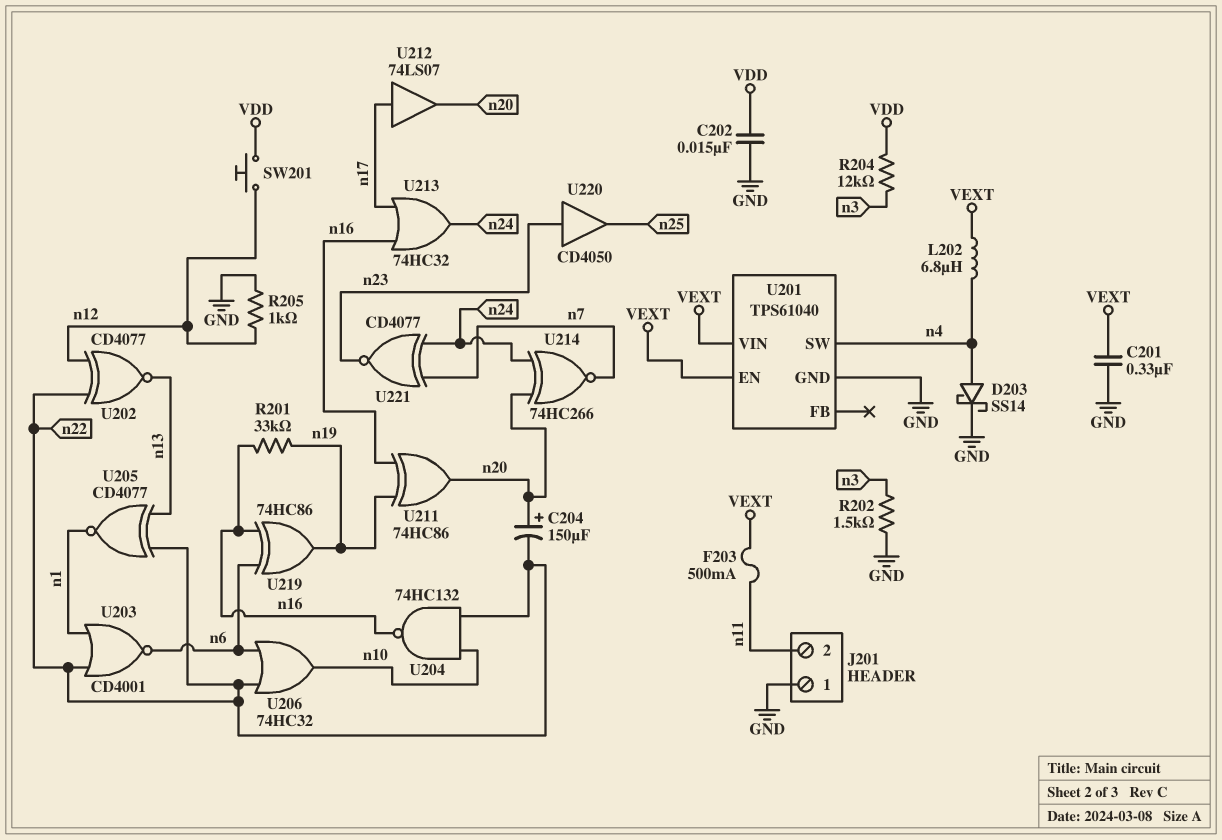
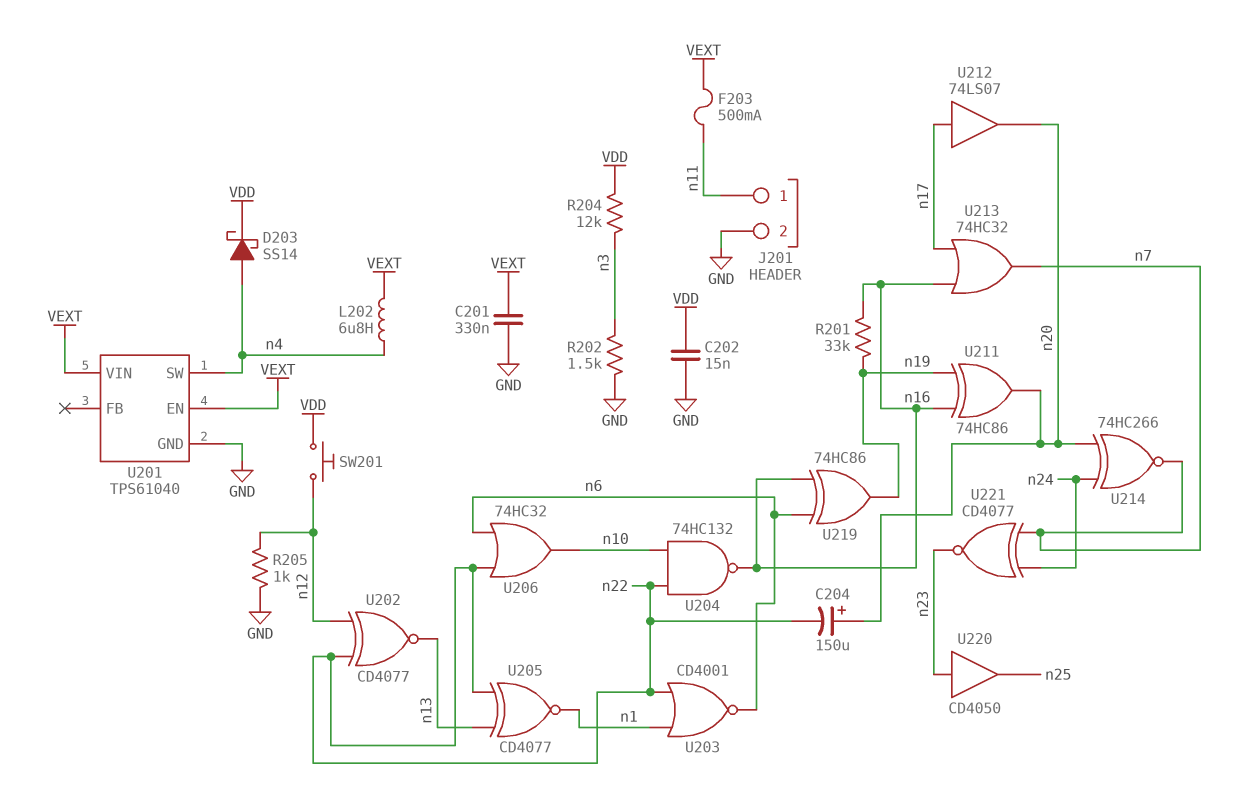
D203: schottky SS14 (A n4, K GND) -> schottky SS14 (A n4, K VDD)
J201 pin 1: GND -> n11
J201 pin 2: n11 -> GND
U213: OR 74HC32 (in n16, in n17, out n24) -> OR 74HC32 (in n16, in n17, out n7)

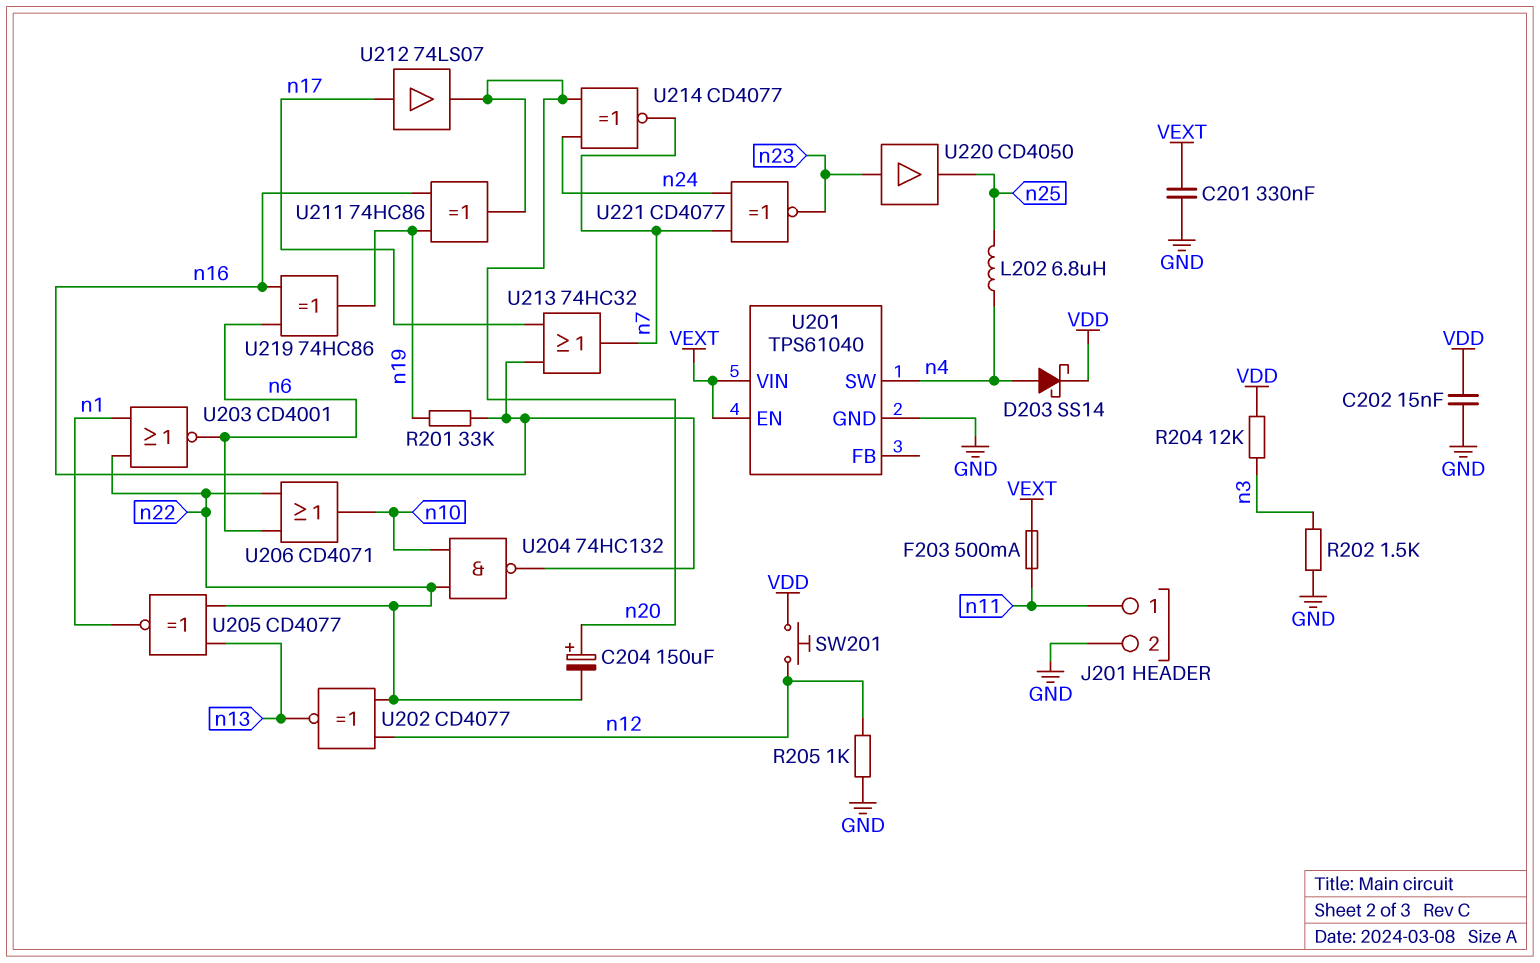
L202: 6.8uH (VEXT, n4) -> 6.8uH (n4, n25)
U206: OR 74HC32 (in n6, in n22, out n10) -> OR CD4071 (in n6, in n22, out n10)
U214: XNOR 74HC266 (in n20, in n24, out n7) -> XNOR CD4077 (in n20, in n24, out n7)

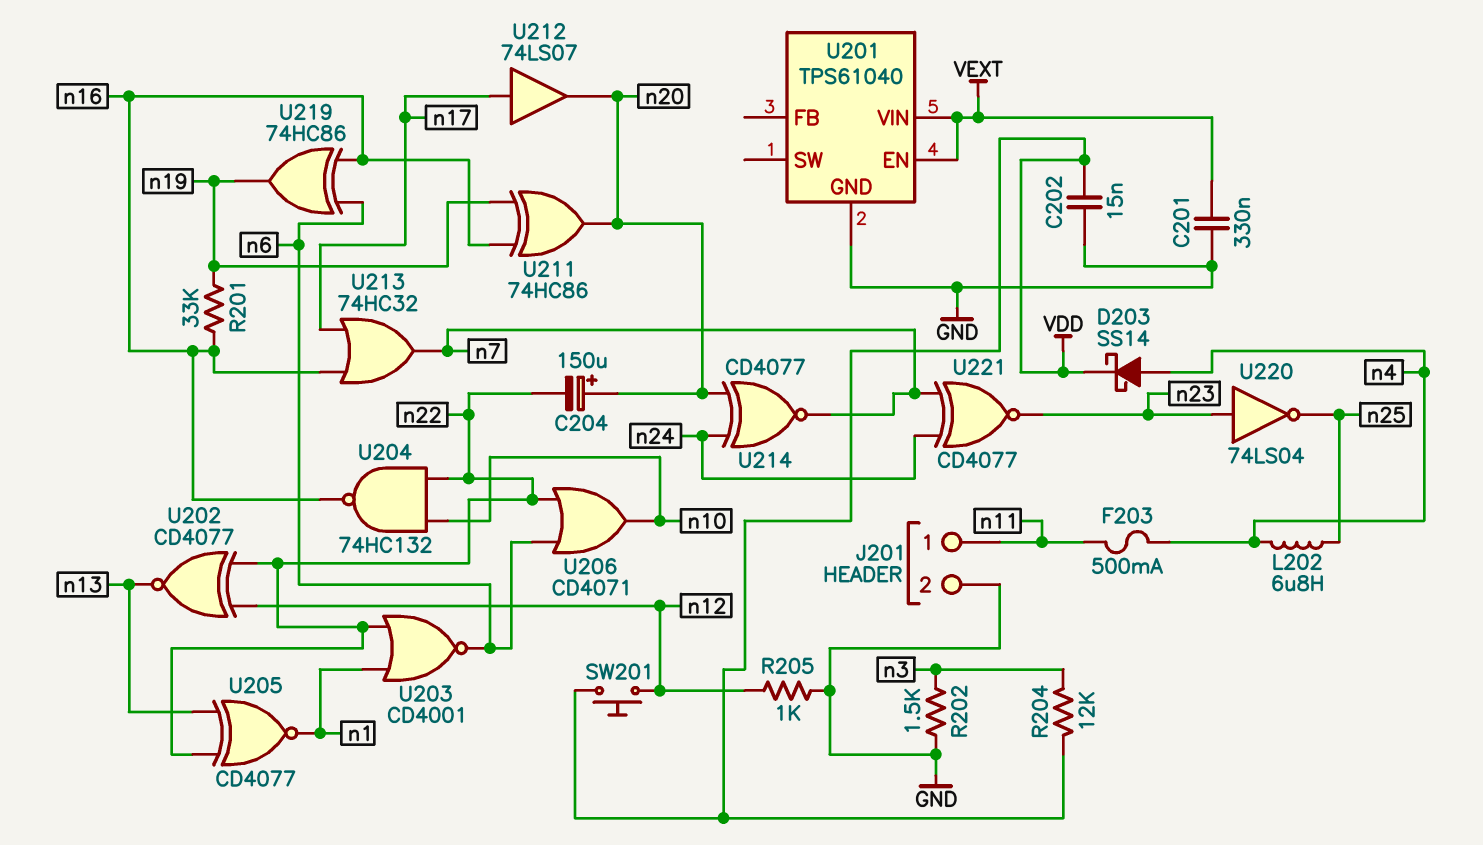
F203: 500mA (VEXT, n11) -> 500mA (n4, n11)
U201 pin SW: n4 -> none
U220: buffer CD4050 (in n23, out n25) -> NOT 74LS04 (in n23, out n25)

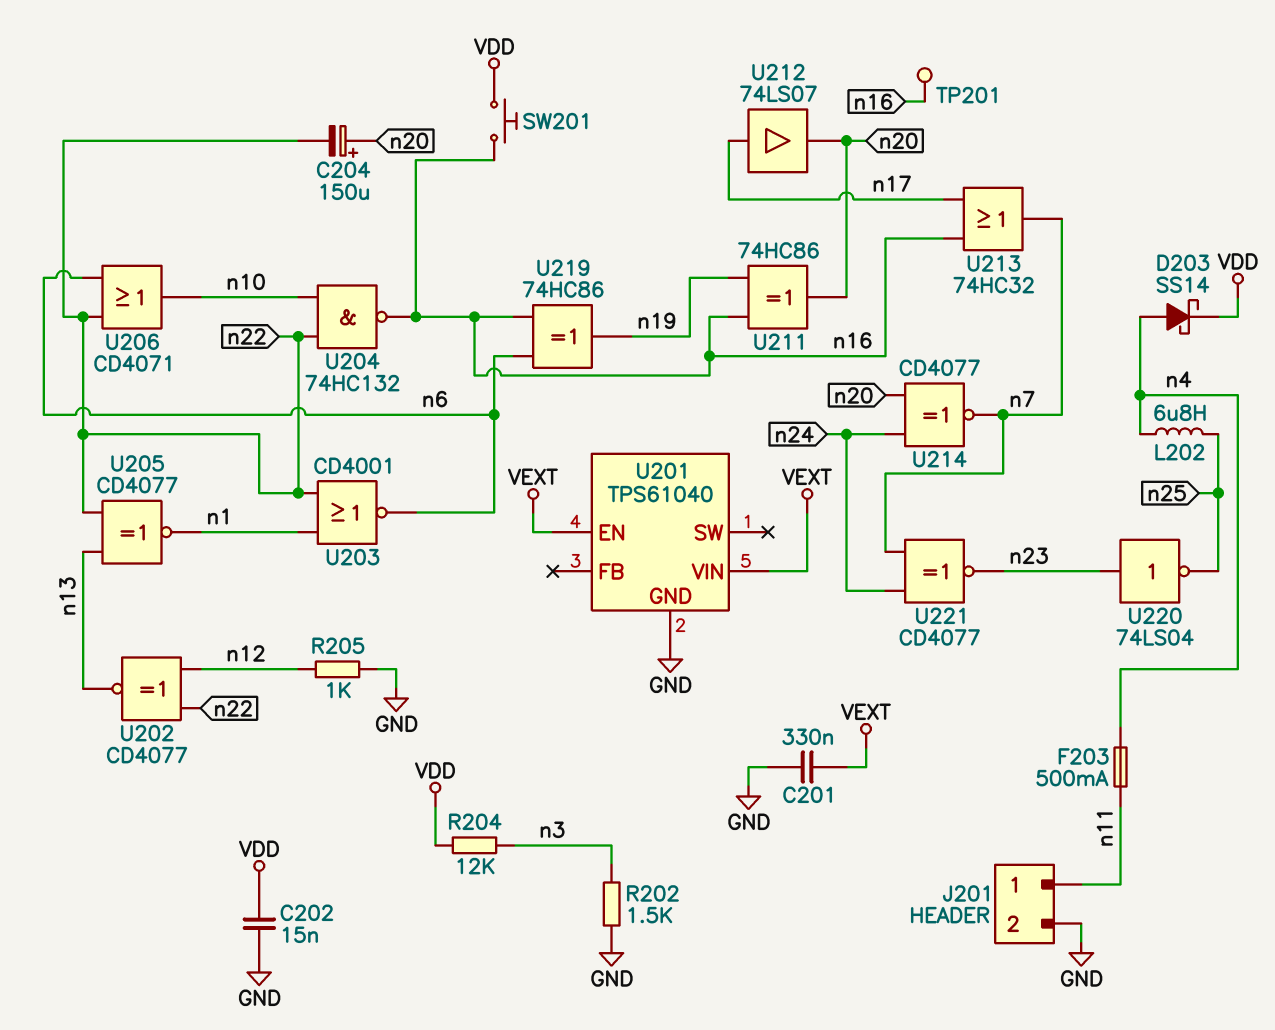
R201: 33k (n16, n19) -> none
SW201: button (VDD, n12) -> button (VDD, n16)
TP201: none -> test point (n16)

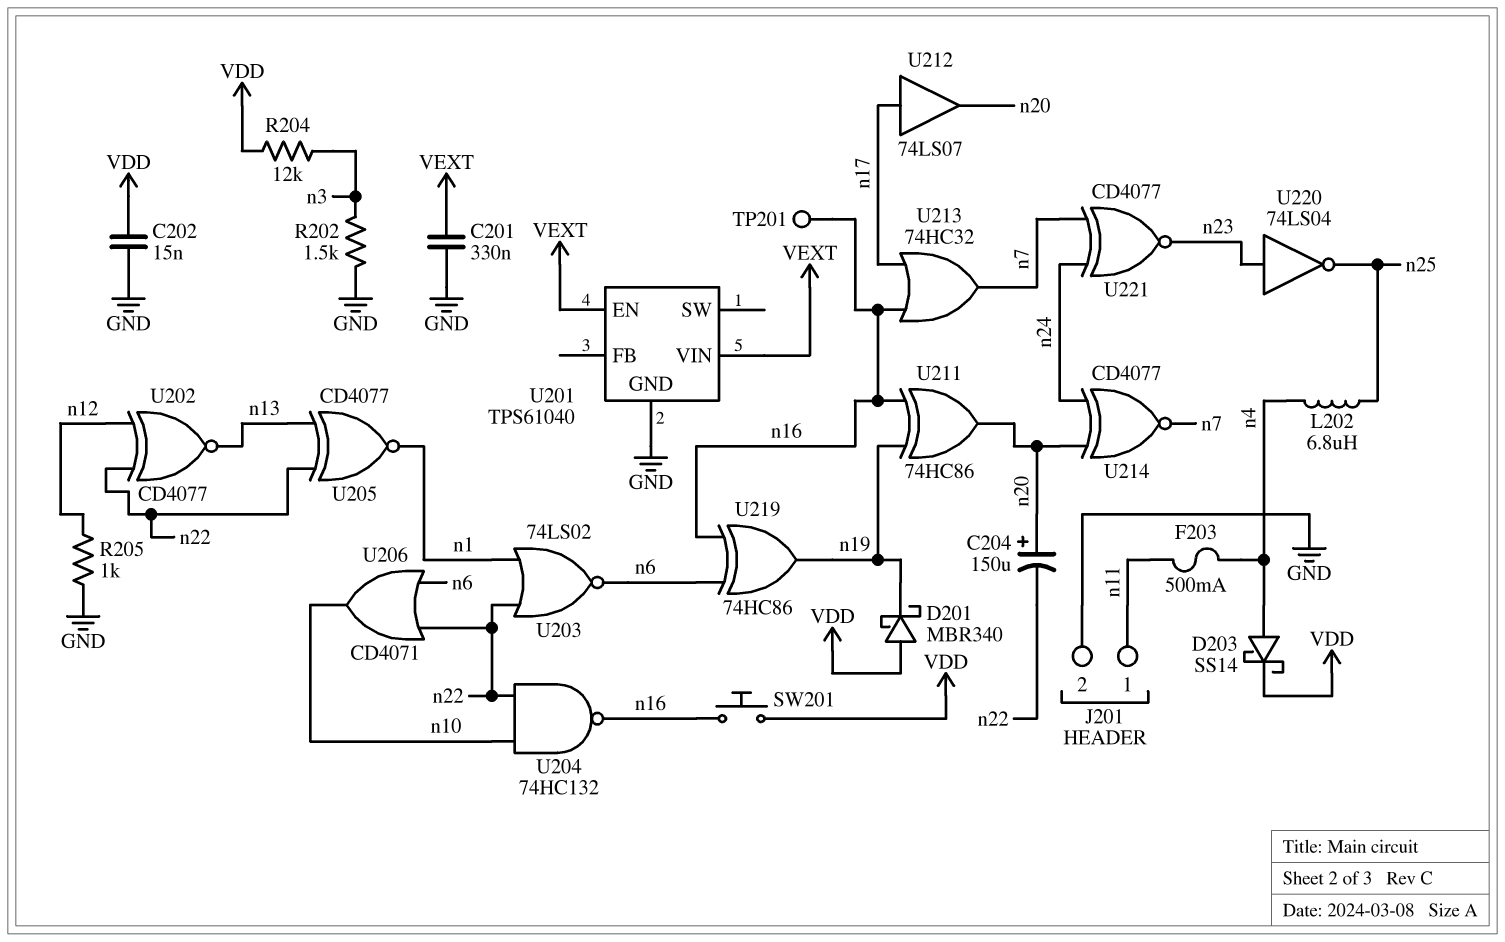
D201: none -> schottky MBR340 (A VDD, K n19)
U203: NOR CD4001 (in n1, in n22, out n6) -> NOR 74LS02 (in n1, in n22, out n6)

